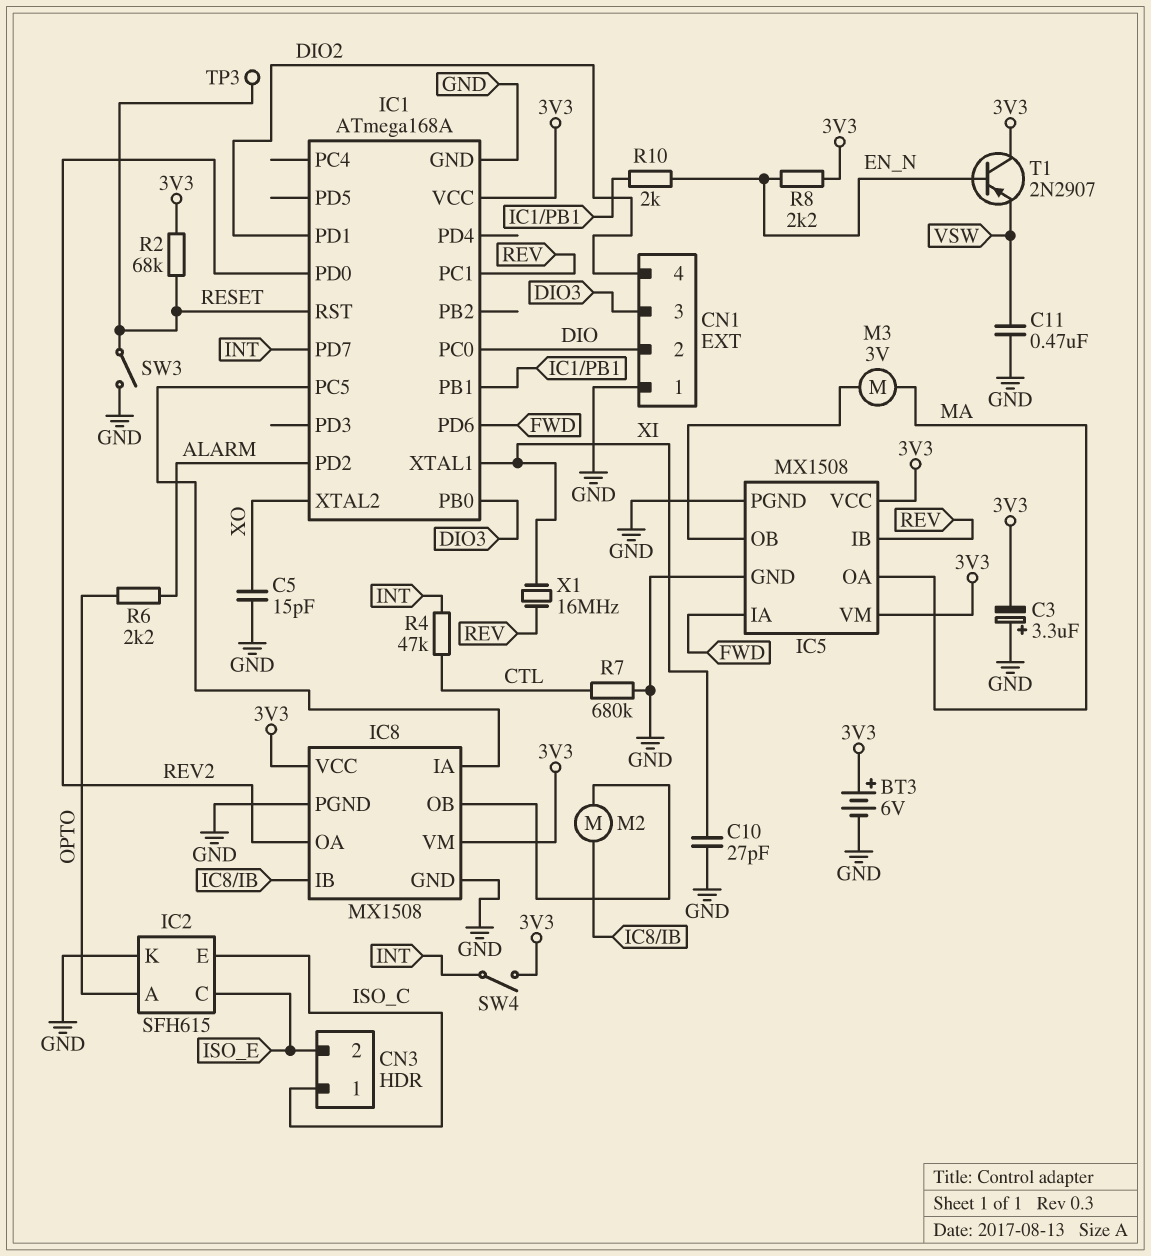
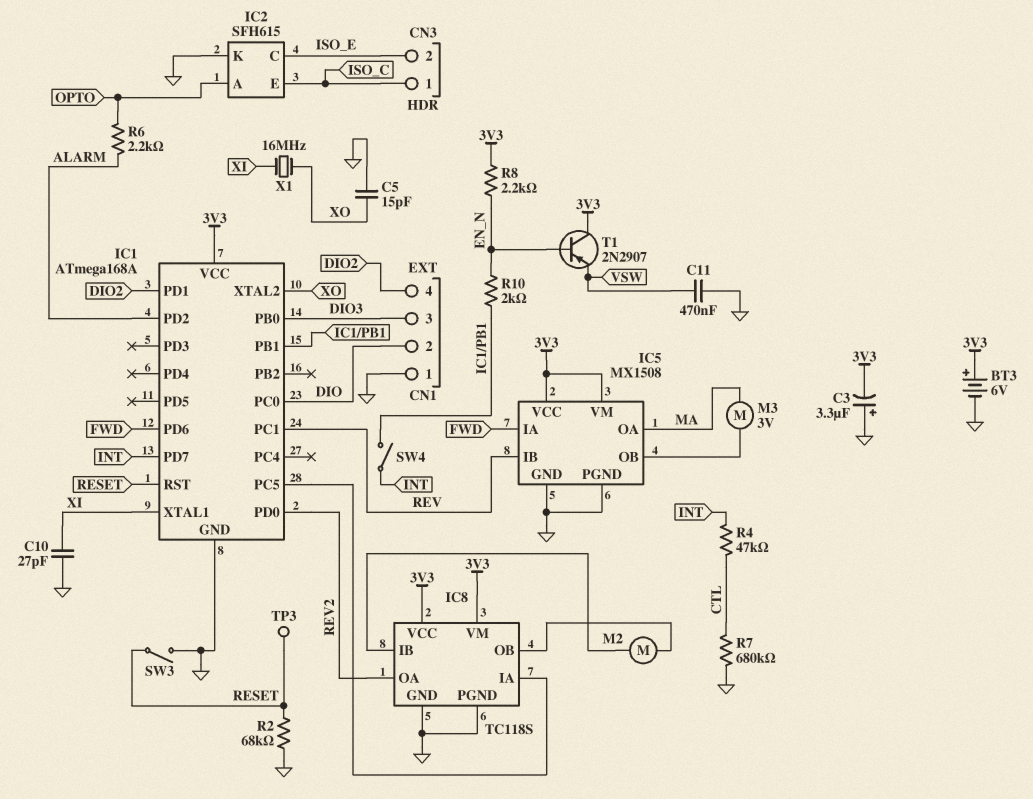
IC8: MX1508 -> TC118S
R2: 68k (3V3, RESET) -> 68k (GND, RESET)
SW4: switch (3V3, INT) -> switch (IC1/PB1, INT)
X1: 16MHz (REV, XI) -> 16MHz (XI, XO)

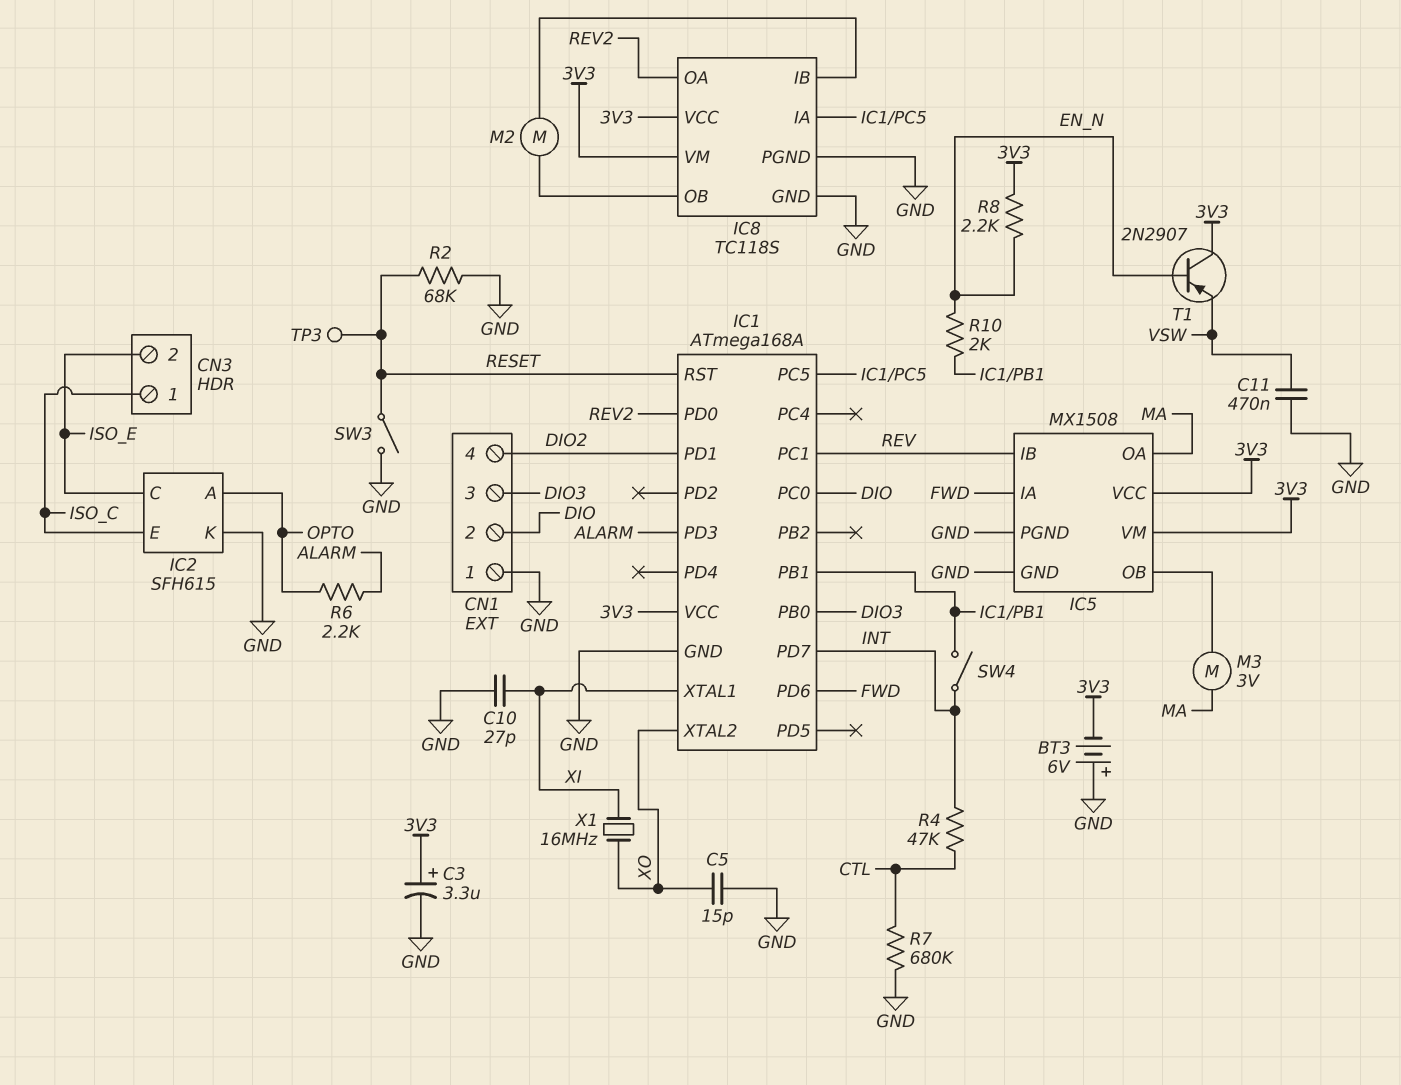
BT3: 6V (plus 3V3, minus GND) -> 6V (plus GND, minus 3V3)
C3: 3.3uF (plus GND, minus 3V3) -> 3.3uF (plus 3V3, minus GND)
IC1 pin PD2: ALARM -> none
IC1 pin PD3: none -> ALARM

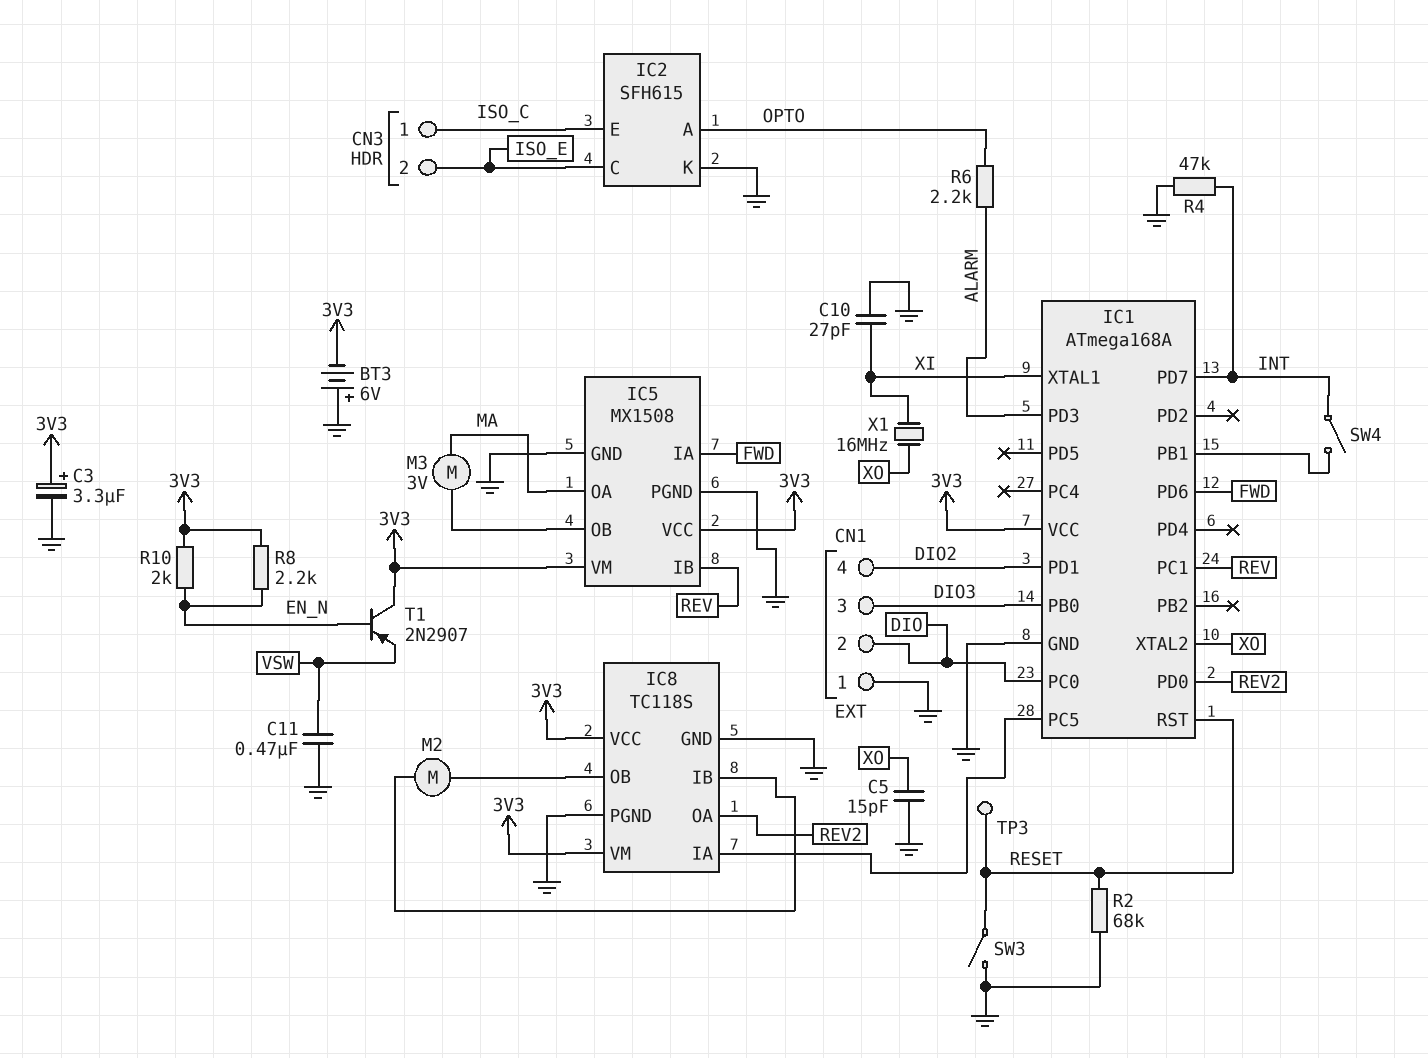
R4: 47k (CTL, INT) -> 47k (GND, INT)
R7: 680k (CTL, GND) -> none
R10: 2k (EN_N, IC1/PB1) -> 2k (3V3, EN_N)

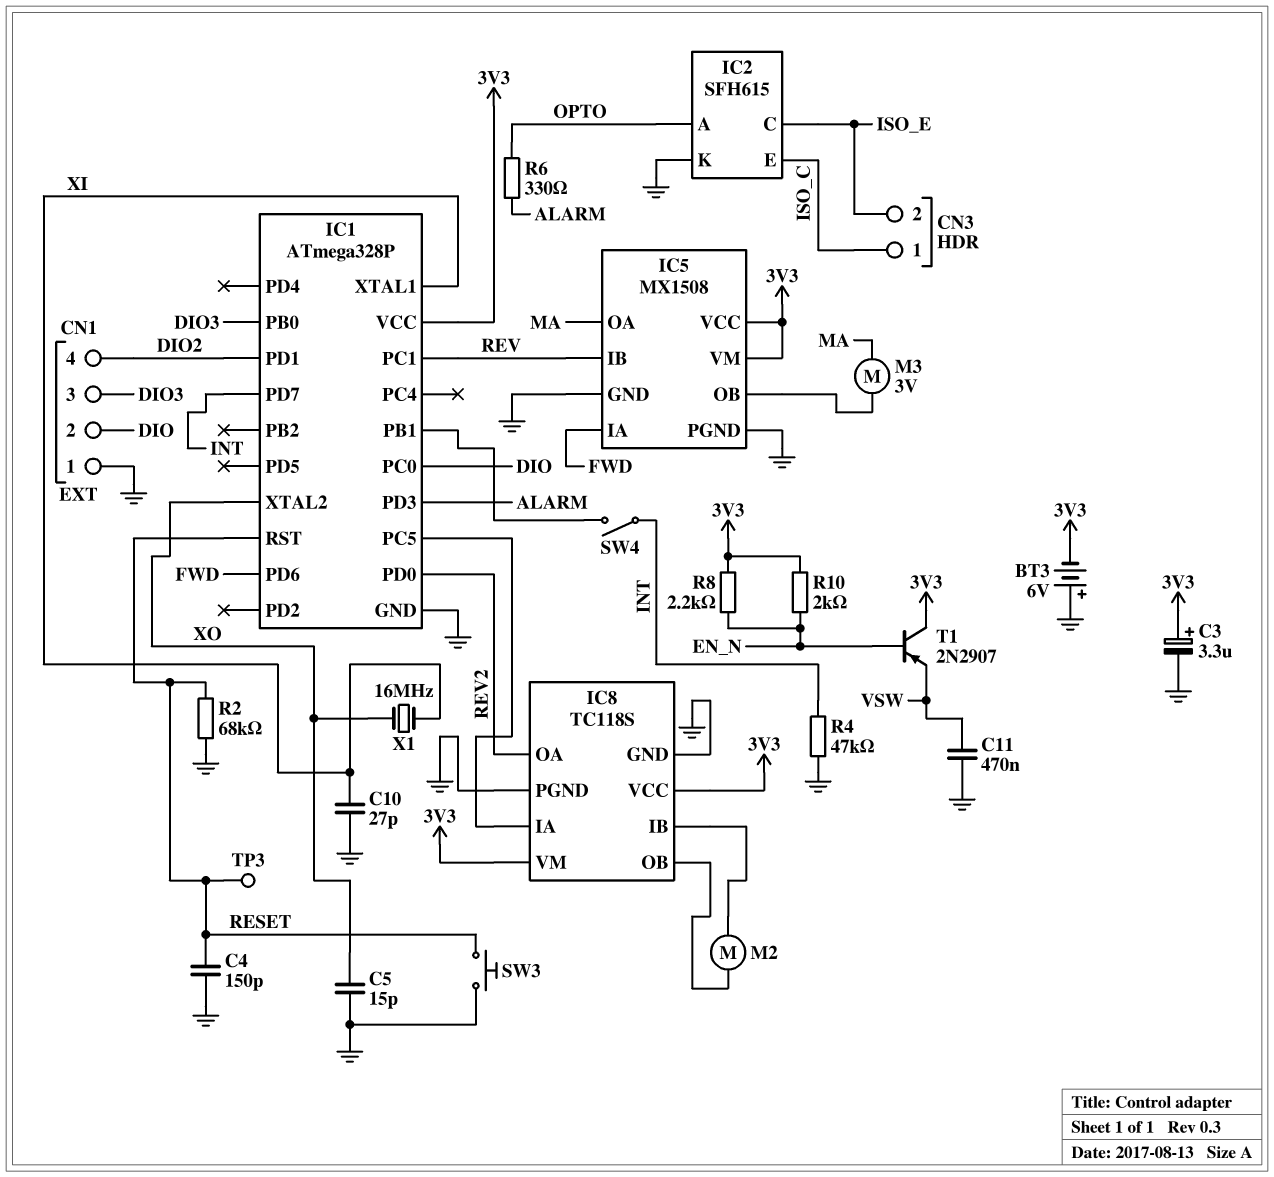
C4: none -> 150pF (GND, RESET)
IC1: ATmega168A -> ATmega328P
R6: 2.2k (ALARM, OPTO) -> 330 (ALARM, OPTO)
SW3: switch (GND, RESET) -> button (GND, RESET)

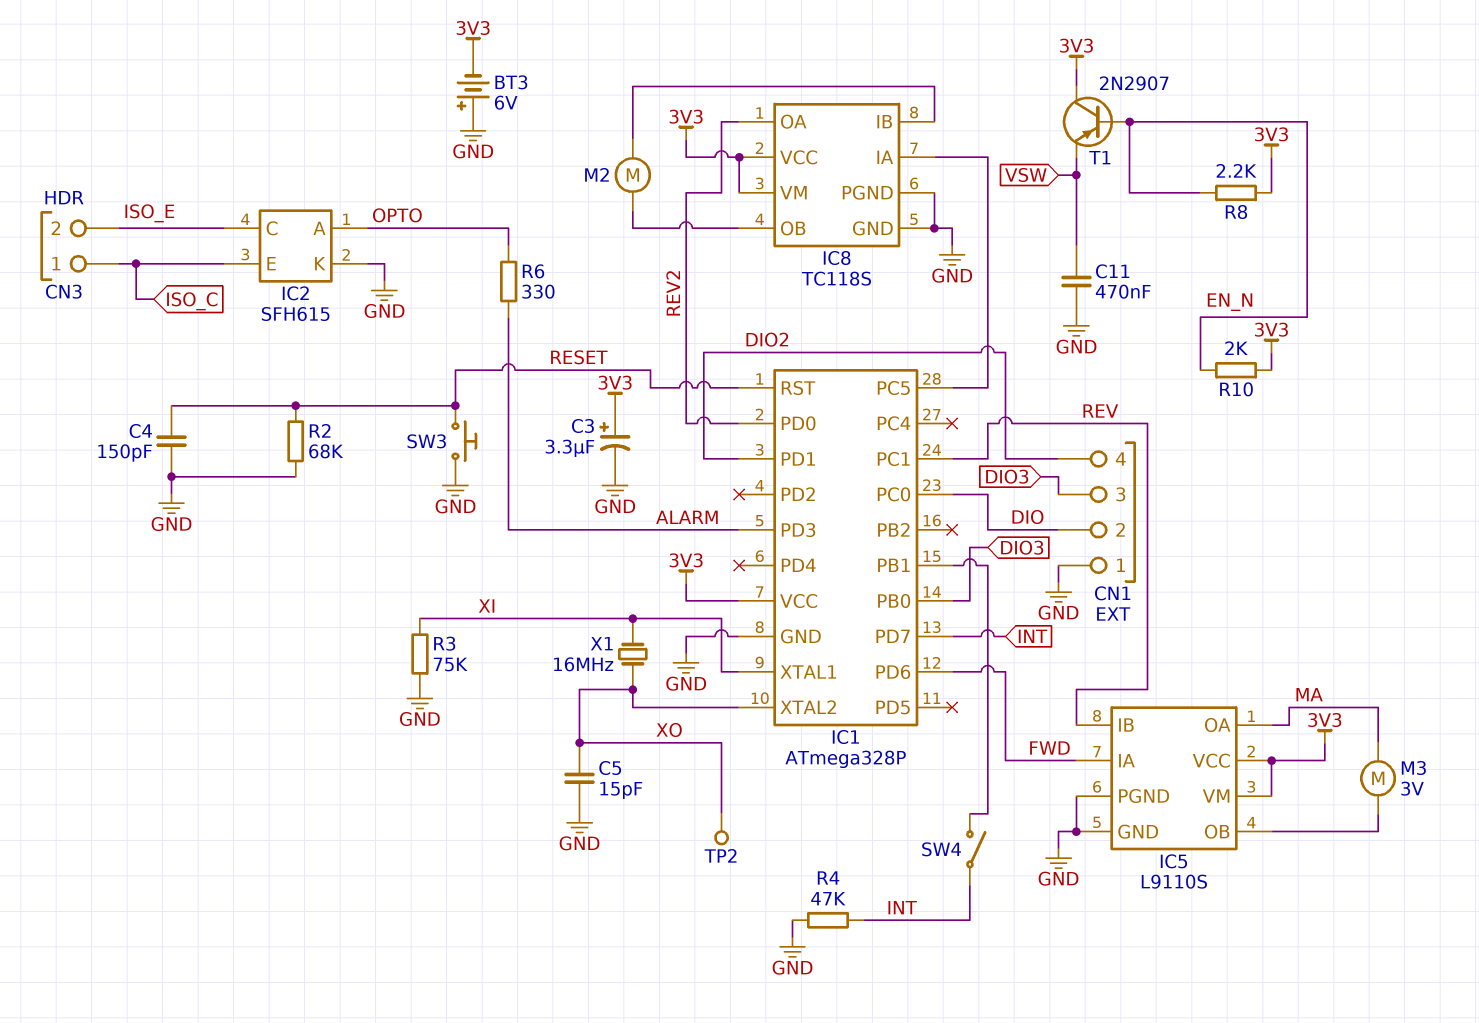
C10: 27pF (GND, XI) -> none
IC5: MX1508 -> L9110S
R3: none -> 75k (GND, XI)
TP2: none -> test point (XO)
TP3: test point (RESET) -> none

